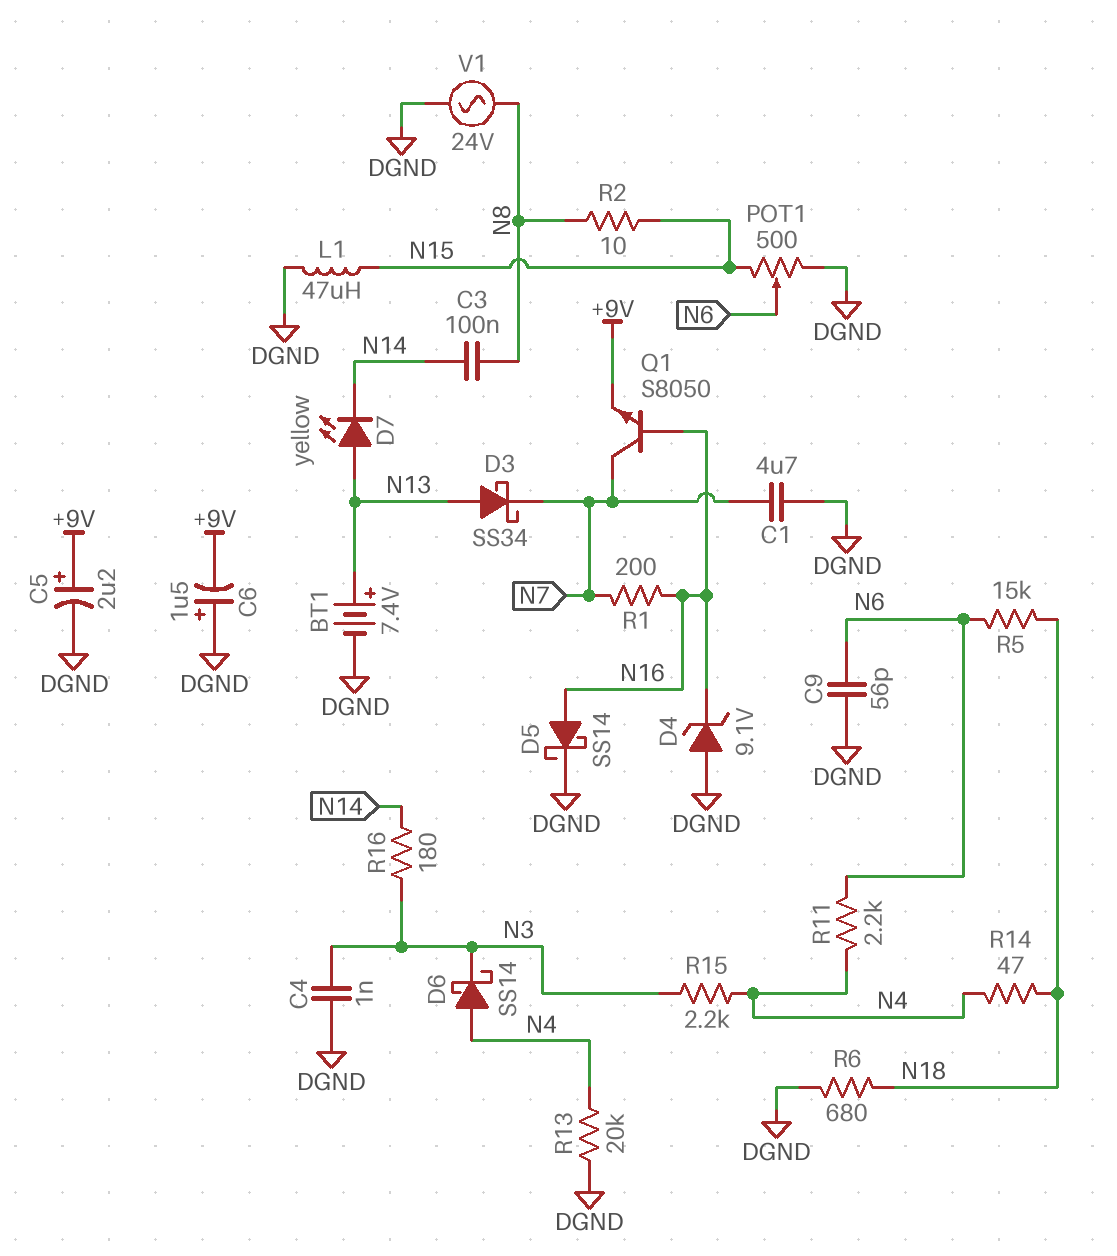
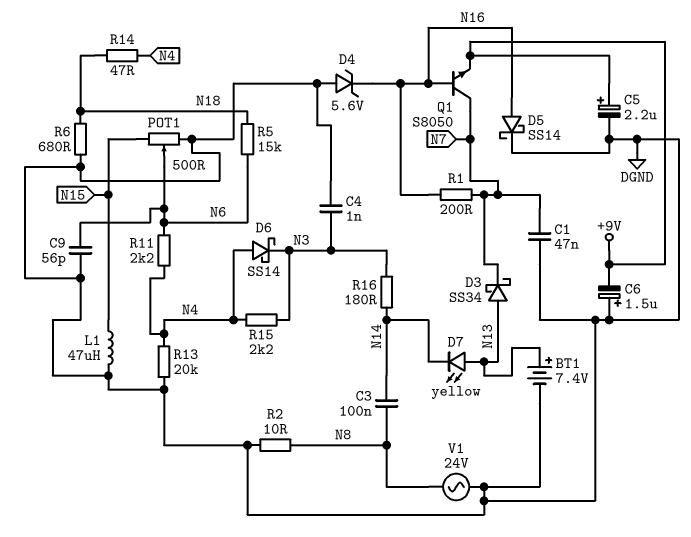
C1: 4.7uF (DGND, N7) -> 47nF (DGND, N7)
D4: zener 9.1V (A DGND, K N16) -> zener 5.6V (A DGND, K N16)
R2: 10 (N8, N15) -> 10 (DGND, N8)

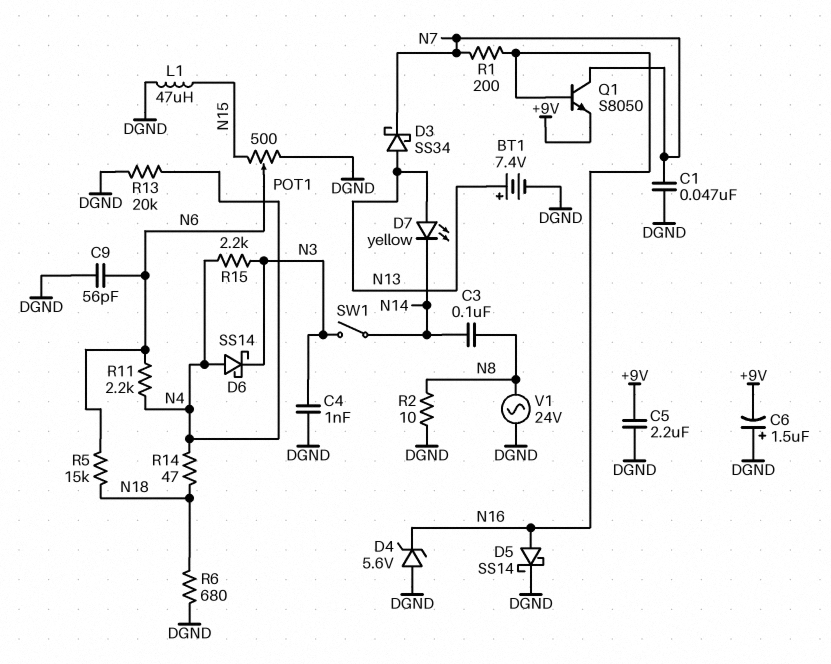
C5: 2.2uF (plus +9V, minus DGND) -> 2.2uF (+9V, DGND)
R16: 180 (N3, N14) -> none
SW1: none -> switch (N3, N14)

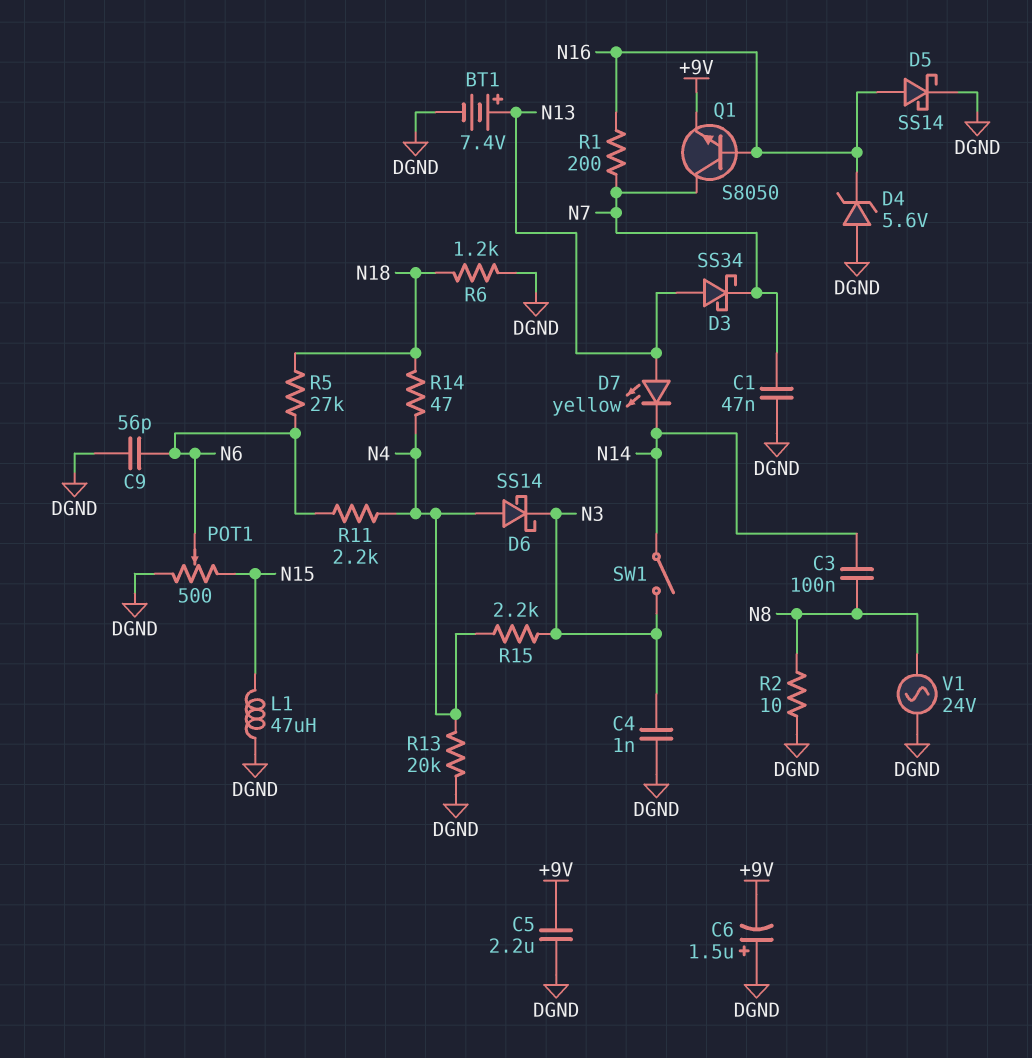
R5: 15k (N6, N18) -> 27k (N6, N18)
R6: 680 (DGND, N18) -> 1.2k (DGND, N18)

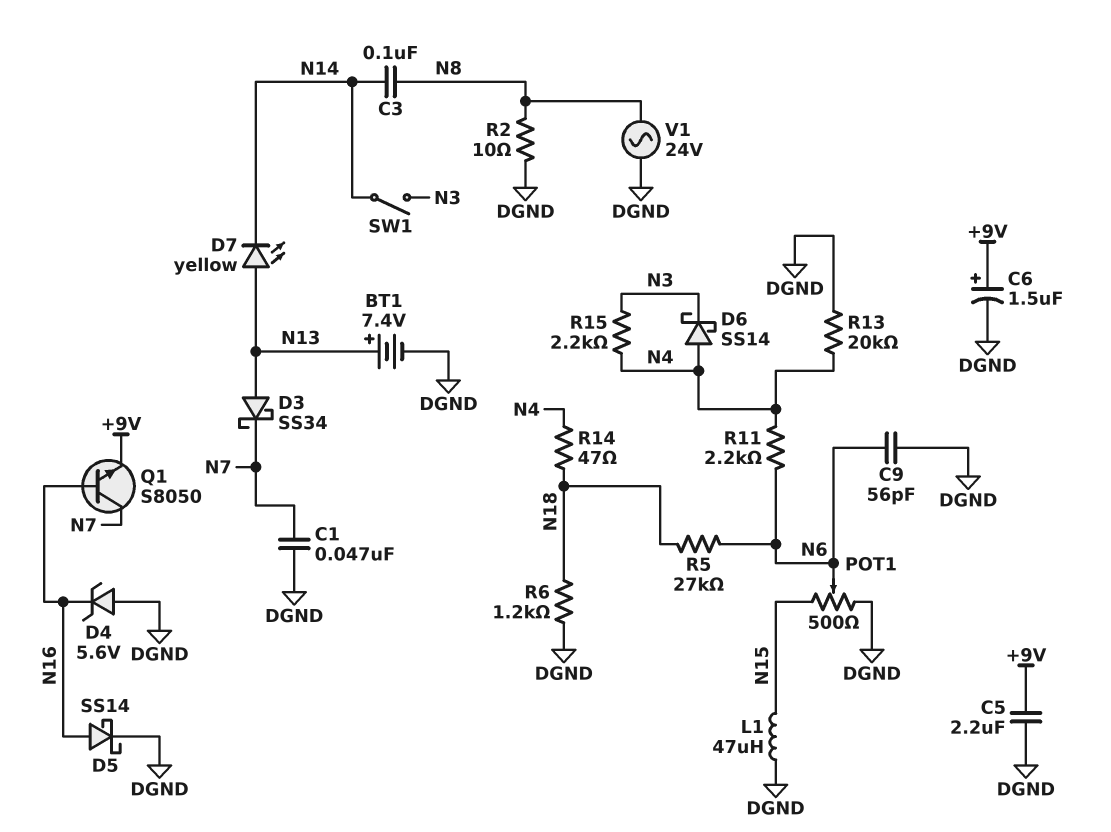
C4: 1nF (DGND, N3) -> none
C6: 1.5uF (plus DGND, minus +9V) -> 1.5uF (plus +9V, minus DGND)
R1: 200 (N7, N16) -> none

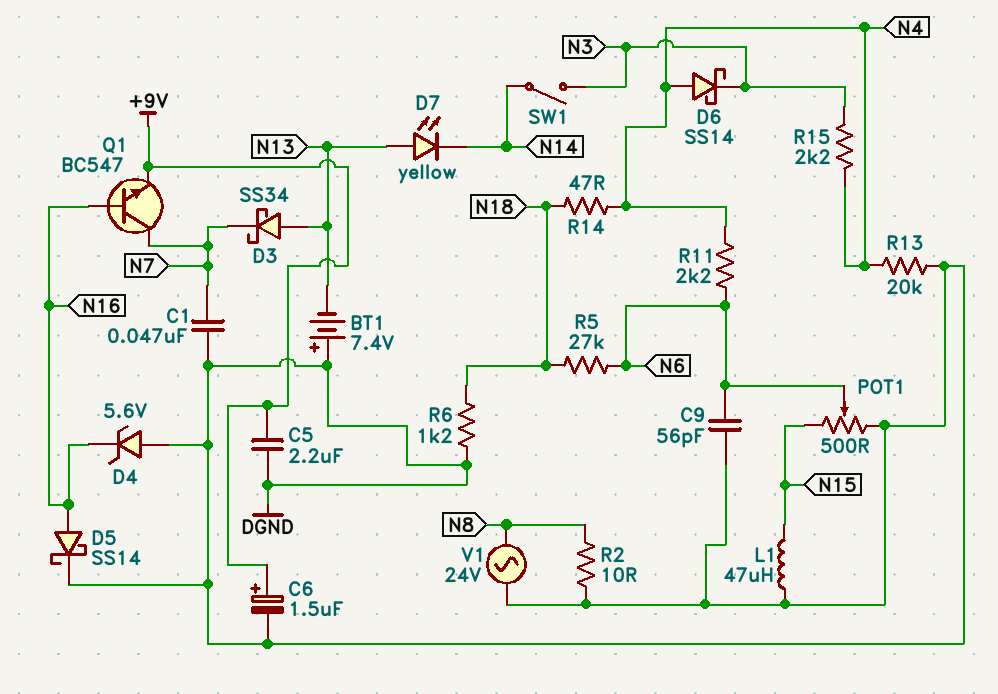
BT1: 7.4V (plus N13, minus DGND) -> 7.4V (plus DGND, minus N13)
C3: 100nF (N8, N14) -> none
Q1: NPN S8050 (B N16, C N7, E +9V) -> NPN BC547 (B N16, C N7, E +9V)

